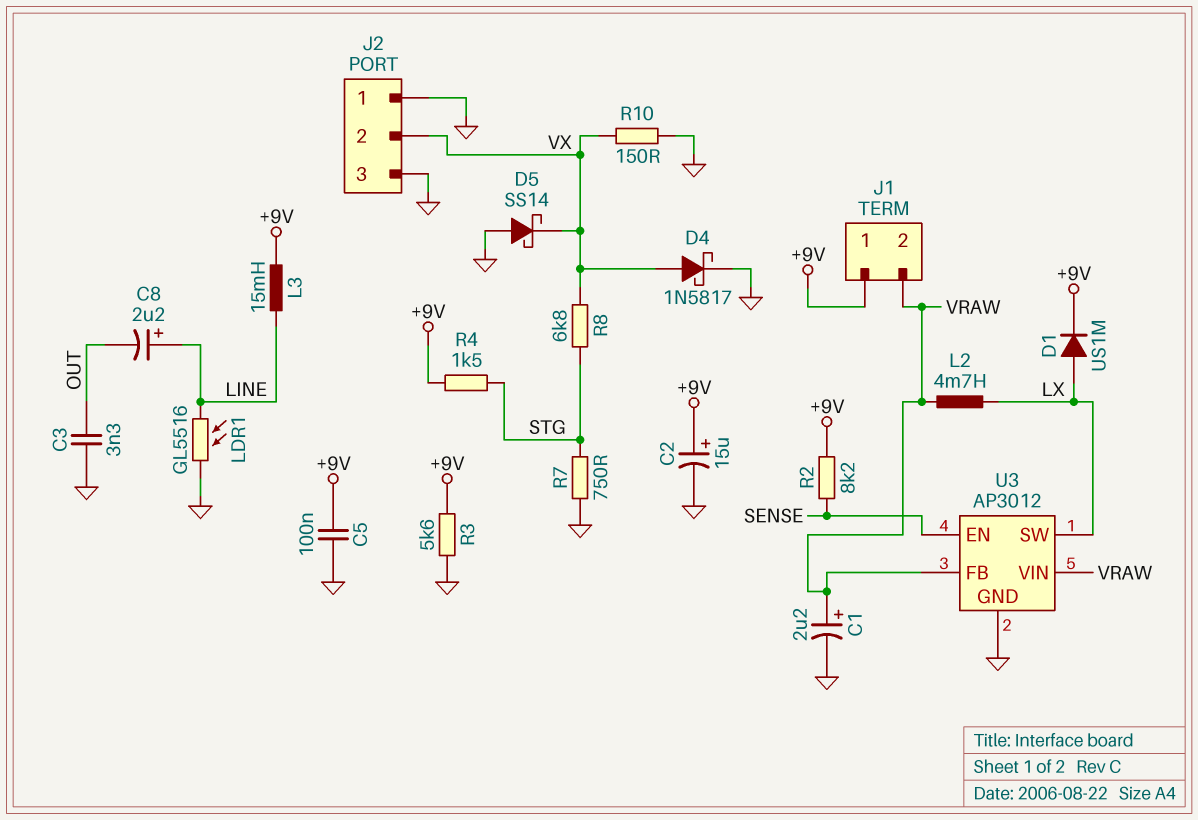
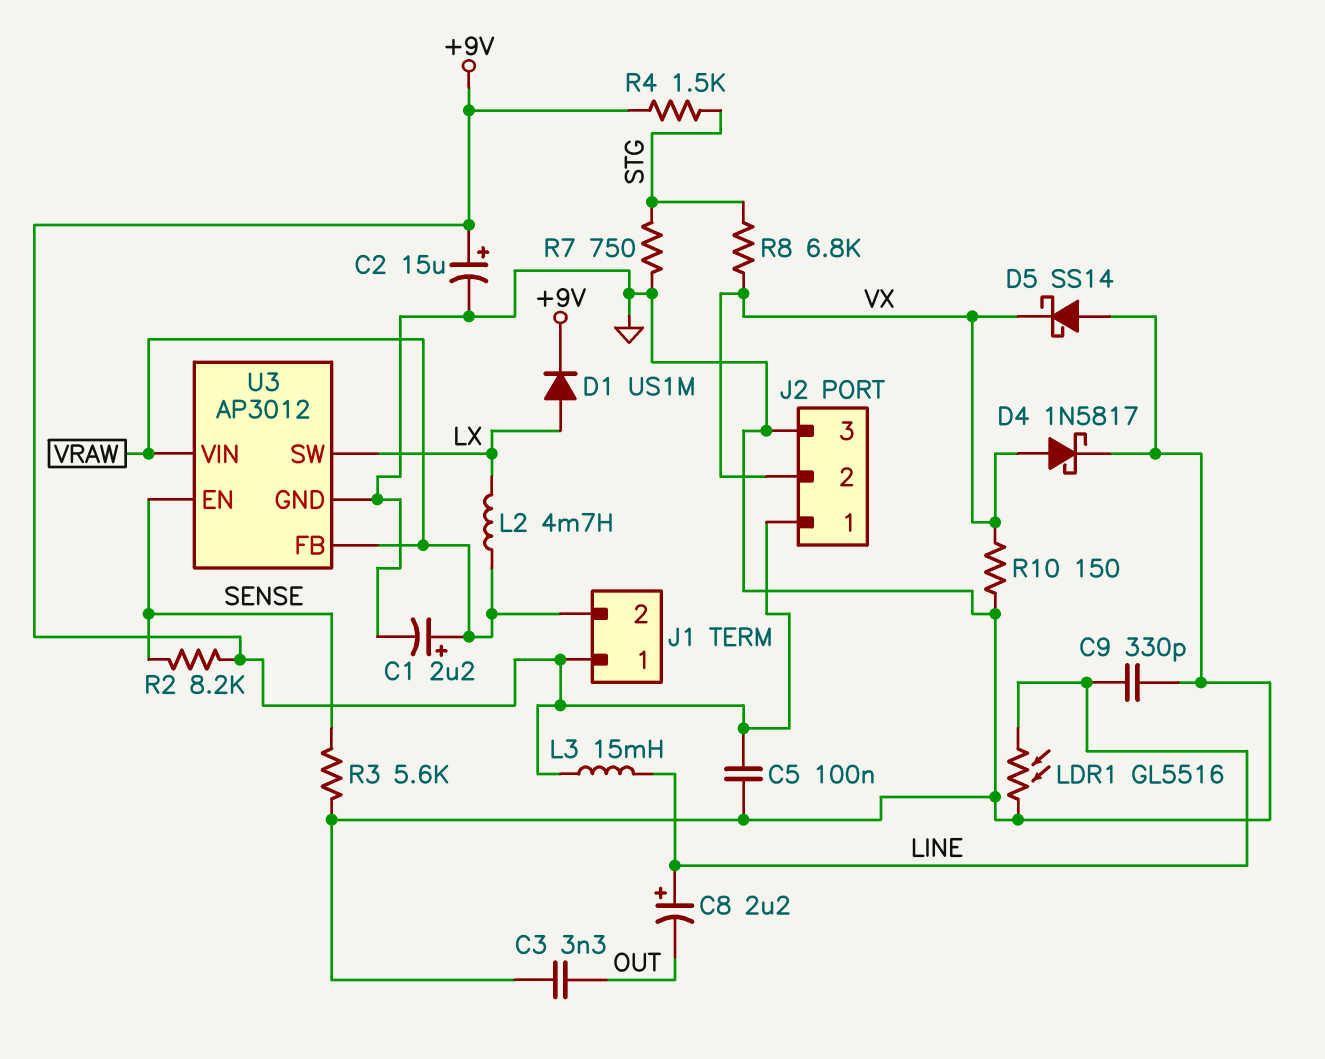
C9: none -> 330pF (GND, LINE)
J2 pin 1: GND -> +9V
R3: 5.6k (+9V, GND) -> 5.6k (GND, SENSE)

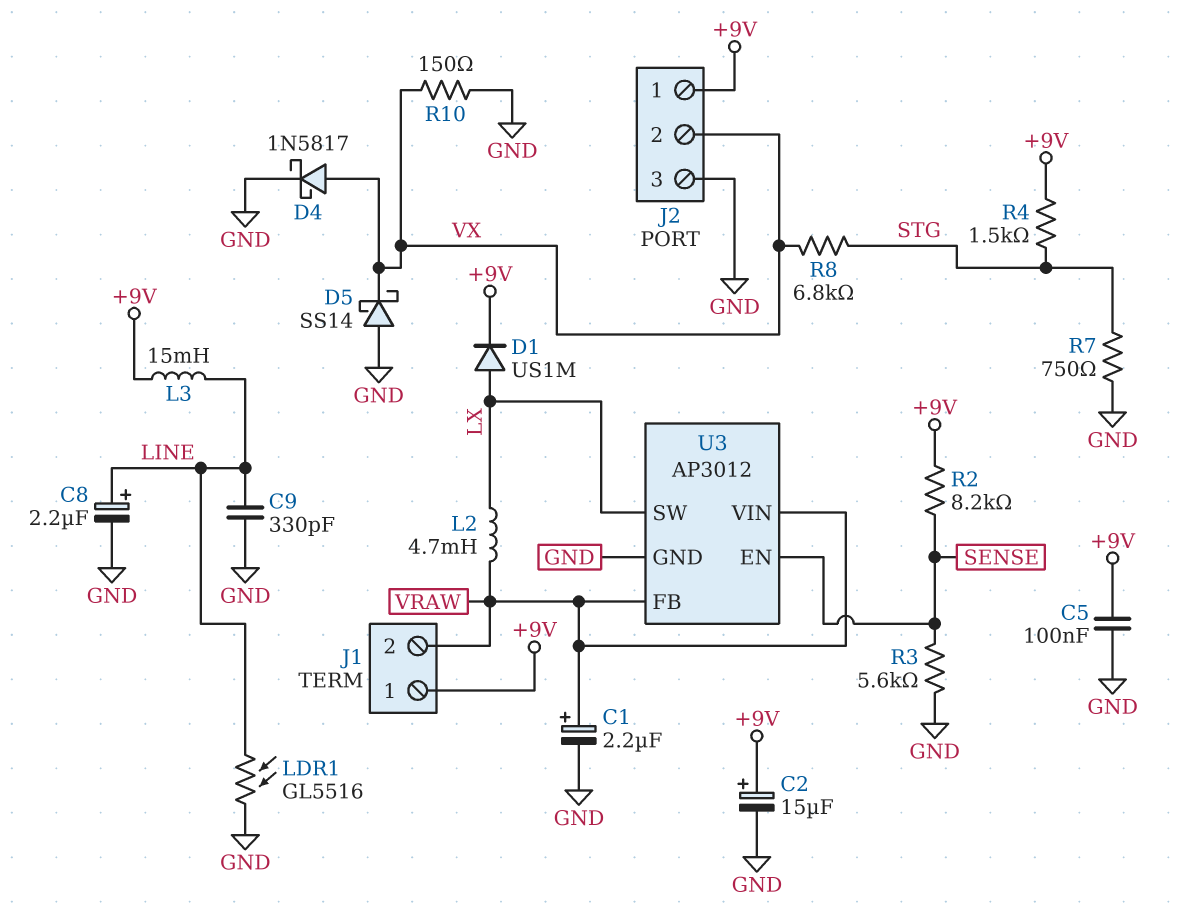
C3: 3.3nF (GND, OUT) -> none
C8: 2.2uF (plus LINE, minus OUT) -> 2.2uF (plus LINE, minus GND)

